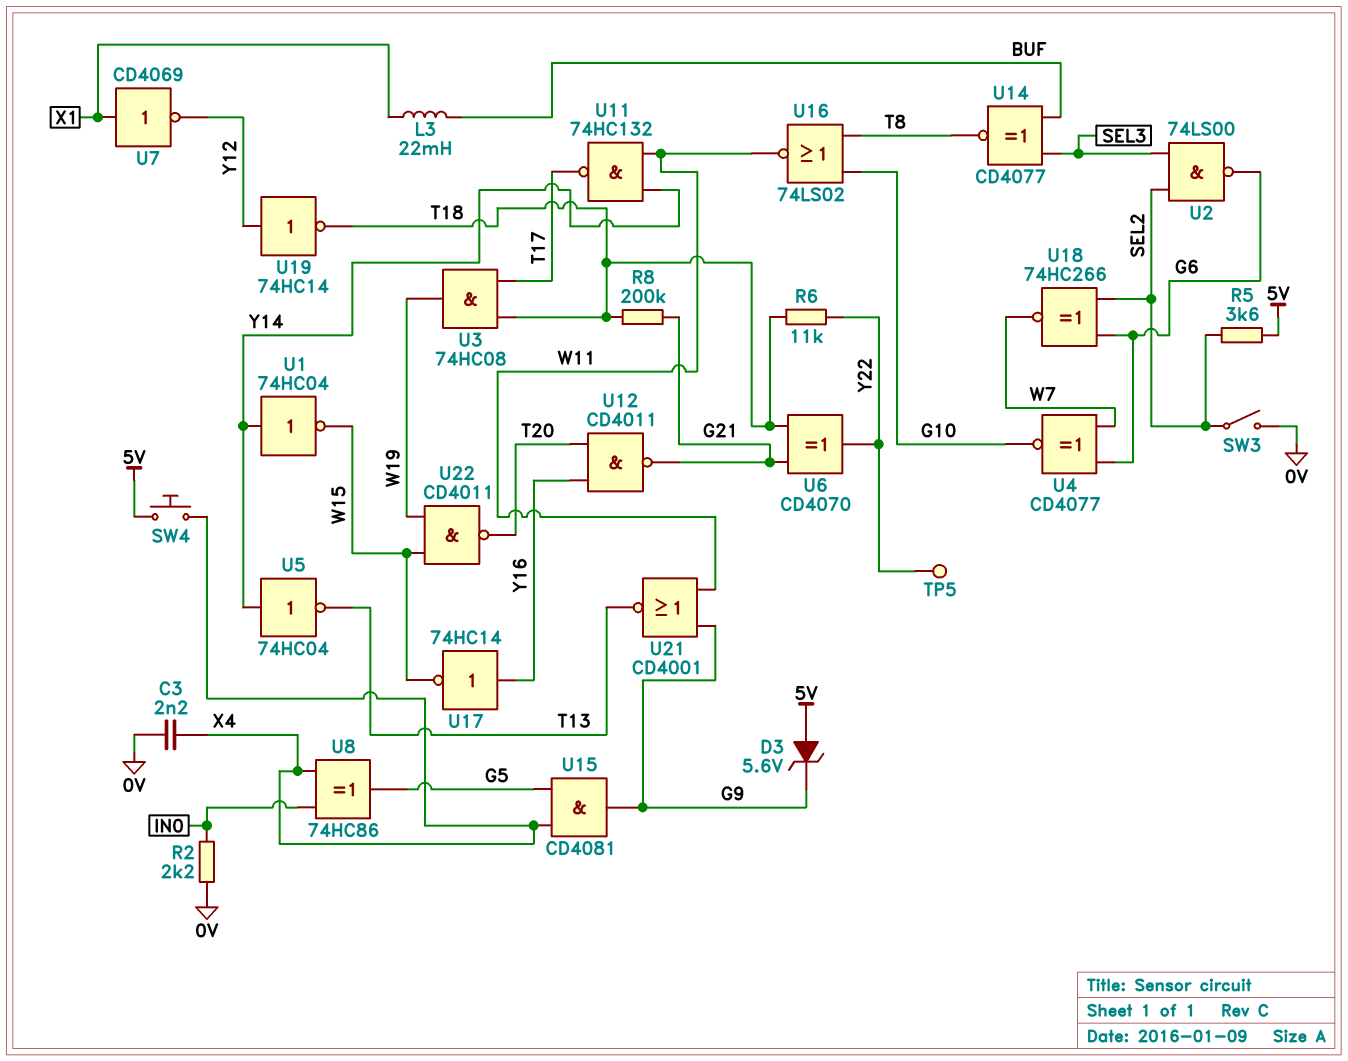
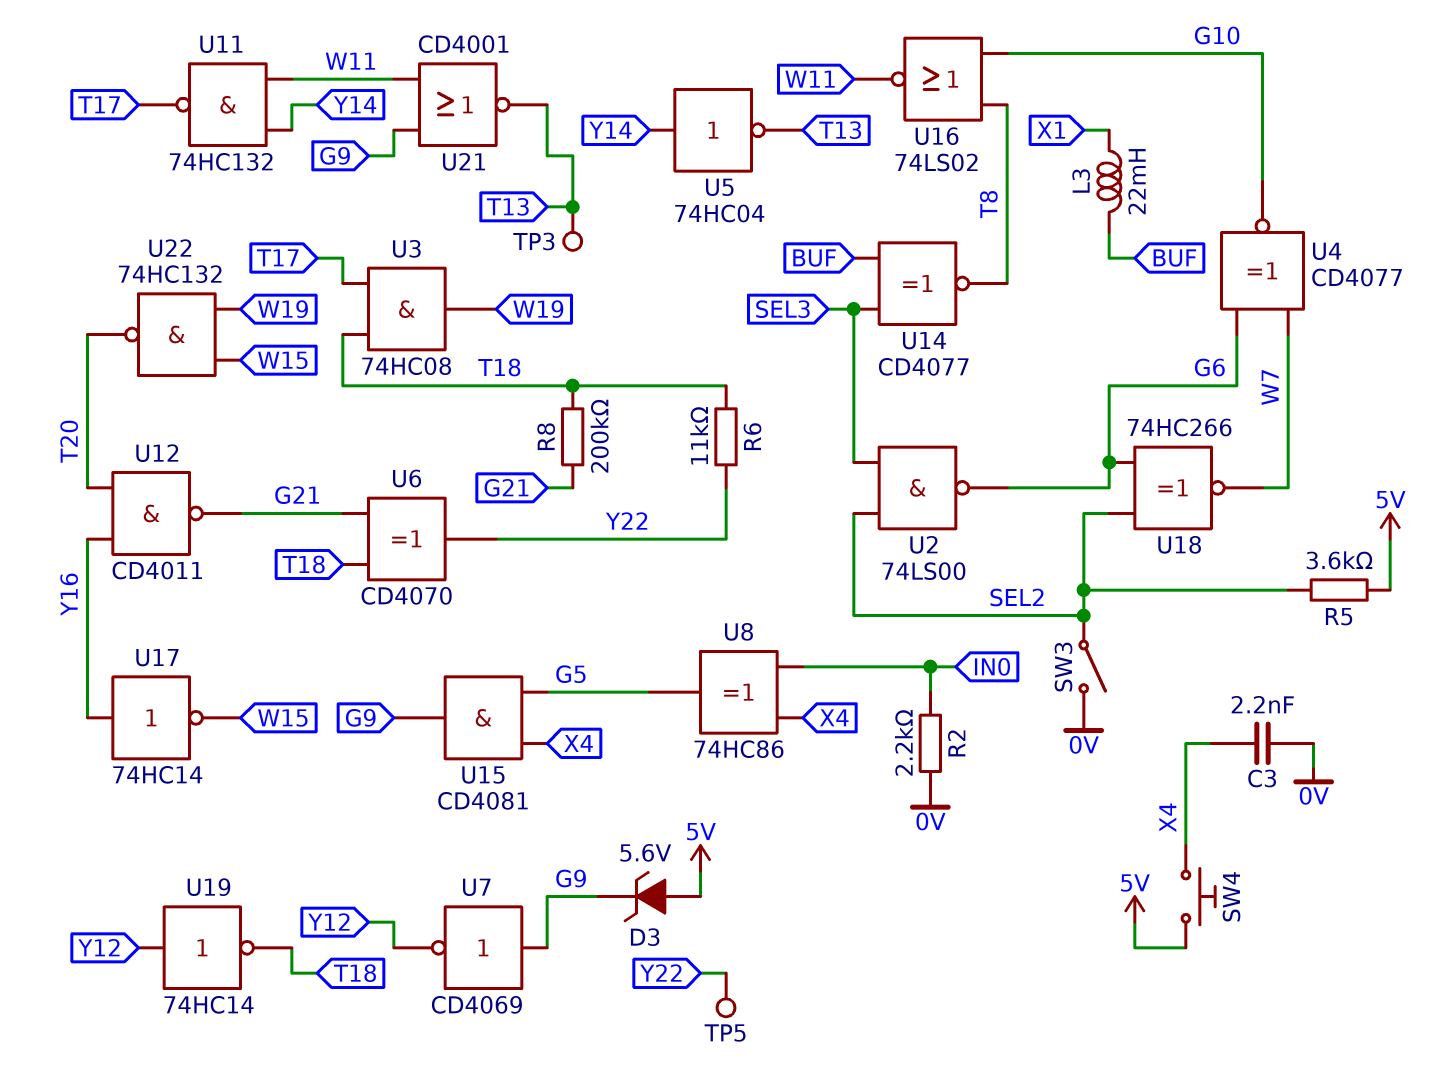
TP3: none -> test point (T13)
U1: NOT 74HC04 (in Y14, out W15) -> none
U7: NOT CD4069 (in X1, out Y12) -> NOT CD4069 (in G9, out Y12)
U22: NAND CD4011 (in W15, in W19, out T20) -> NAND 74HC132 (in W15, in W19, out T20)

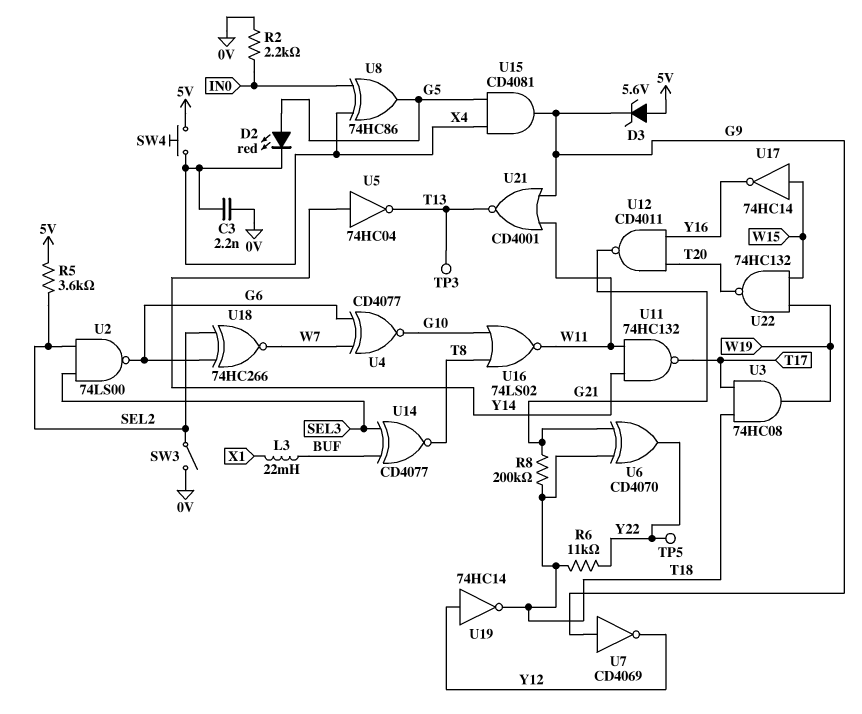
D2: none -> LED red (A G5, K X4)
U17: NOT 74HC14 (in Y16, out W15) -> NOT 74HC14 (in W15, out Y16)

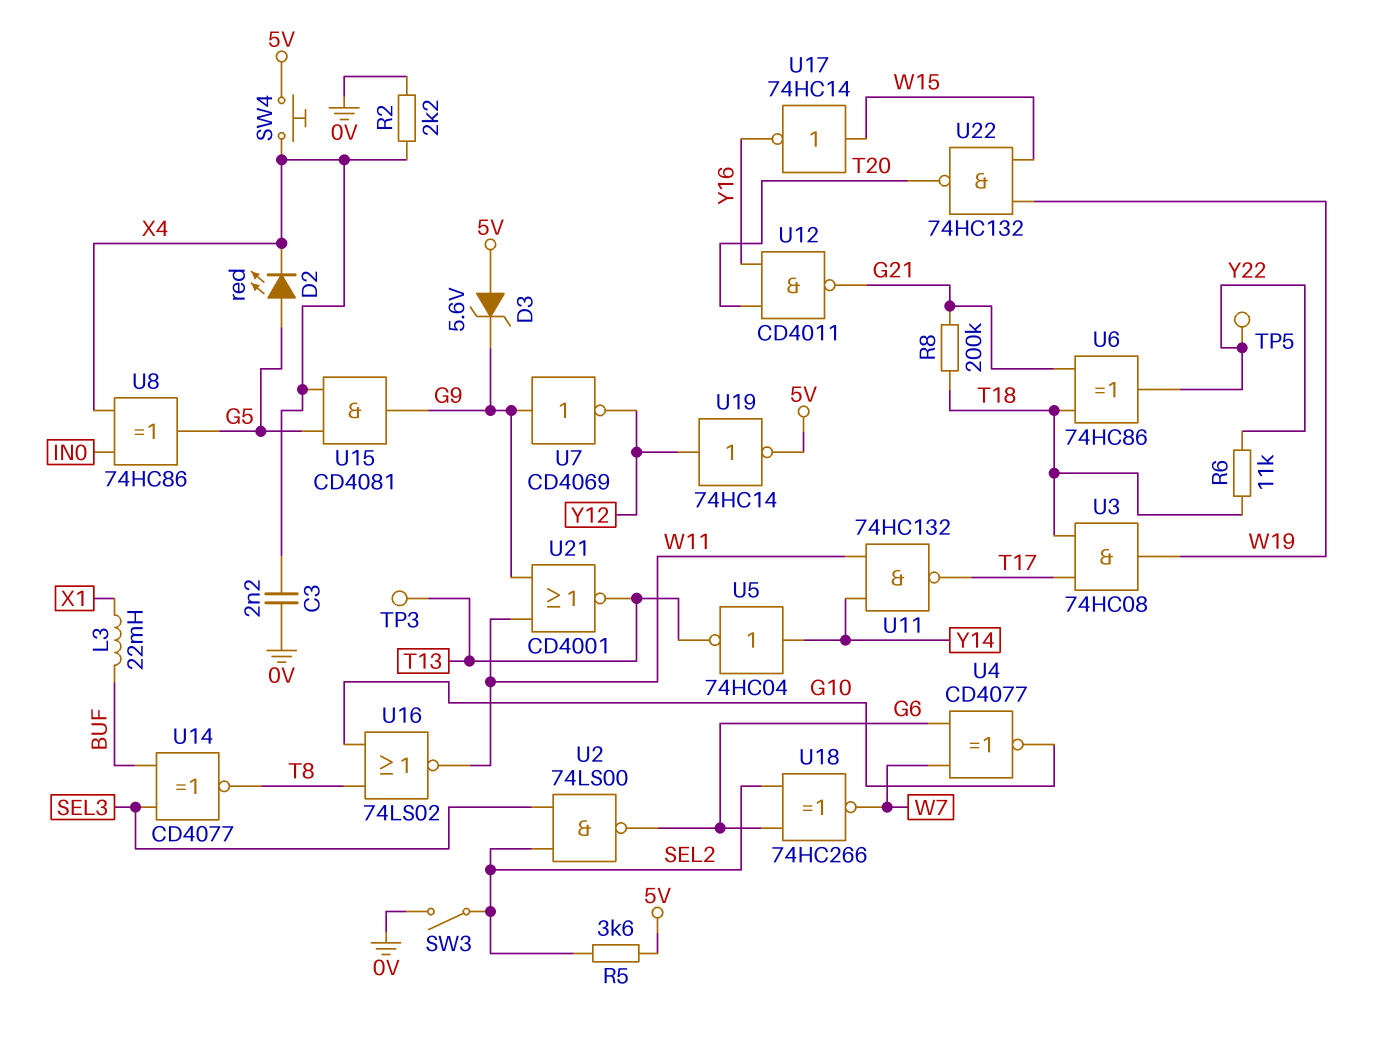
R2: 2.2k (0V, IN0) -> 2.2k (0V, X4)
U6: XOR CD4070 (in G21, in T18, out Y22) -> XOR 74HC86 (in G21, in T18, out Y22)
U19: NOT 74HC14 (in Y12, out T18) -> NOT 74HC14 (in Y12, out 5V)

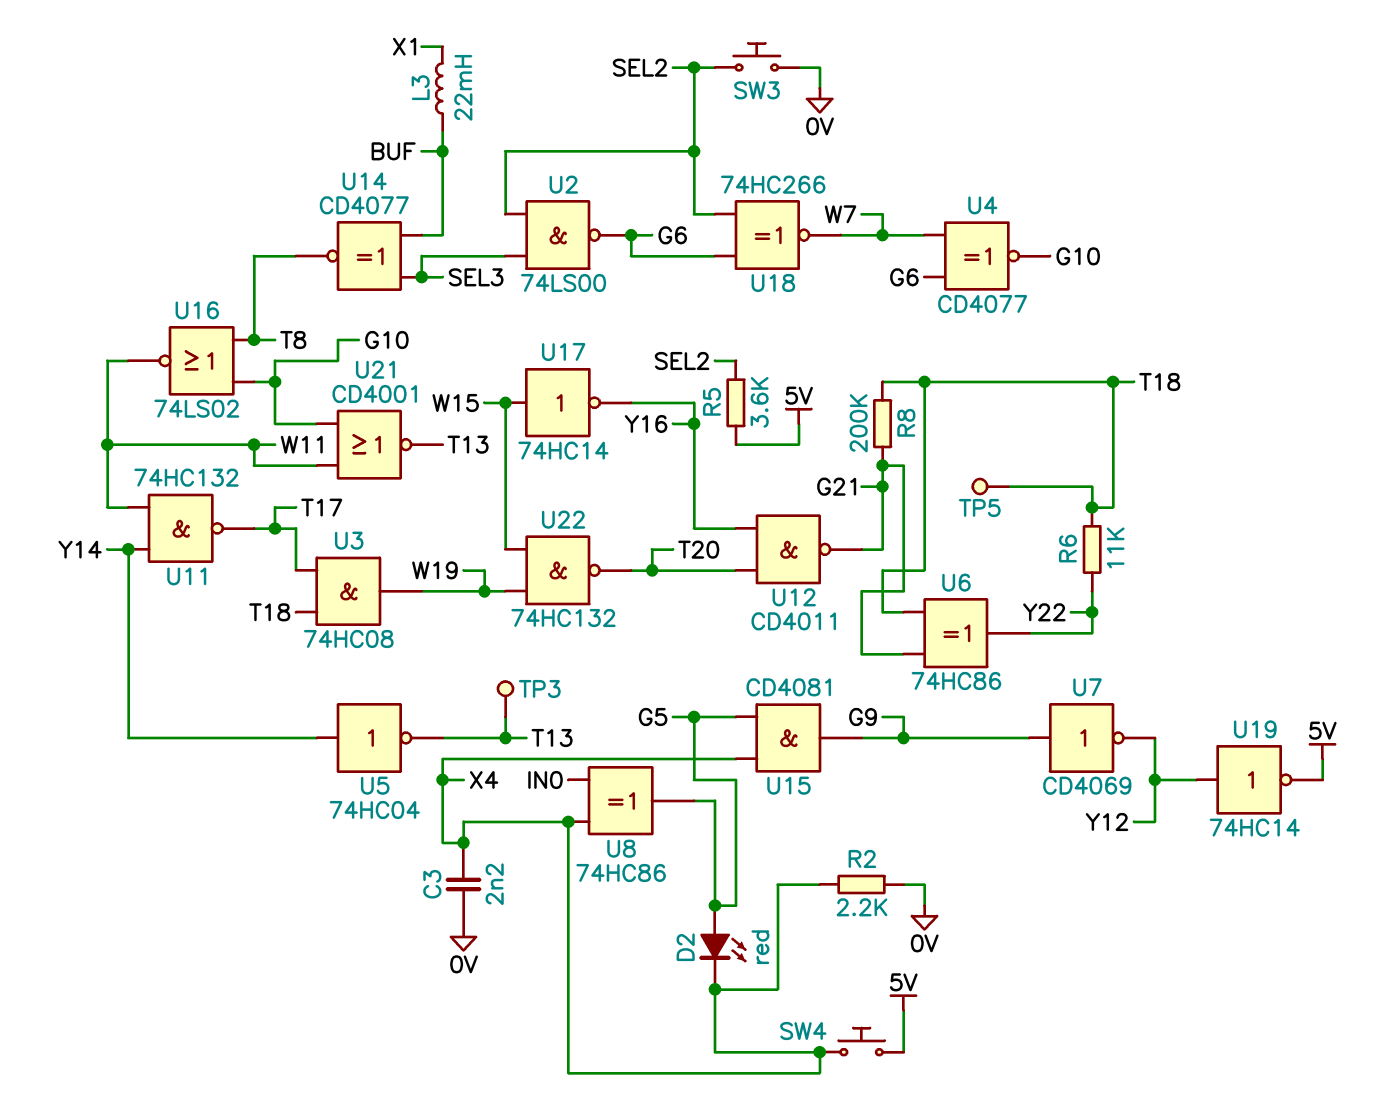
D3: zener 5.6V (A 5V, K G9) -> none
SW3: switch (0V, SEL2) -> button (0V, SEL2)
TP5: test point (Y22) -> test point (T18)
U21: NOR CD4001 (in G9, in W11, out T13) -> NOR CD4001 (in G10, in W11, out T13)

